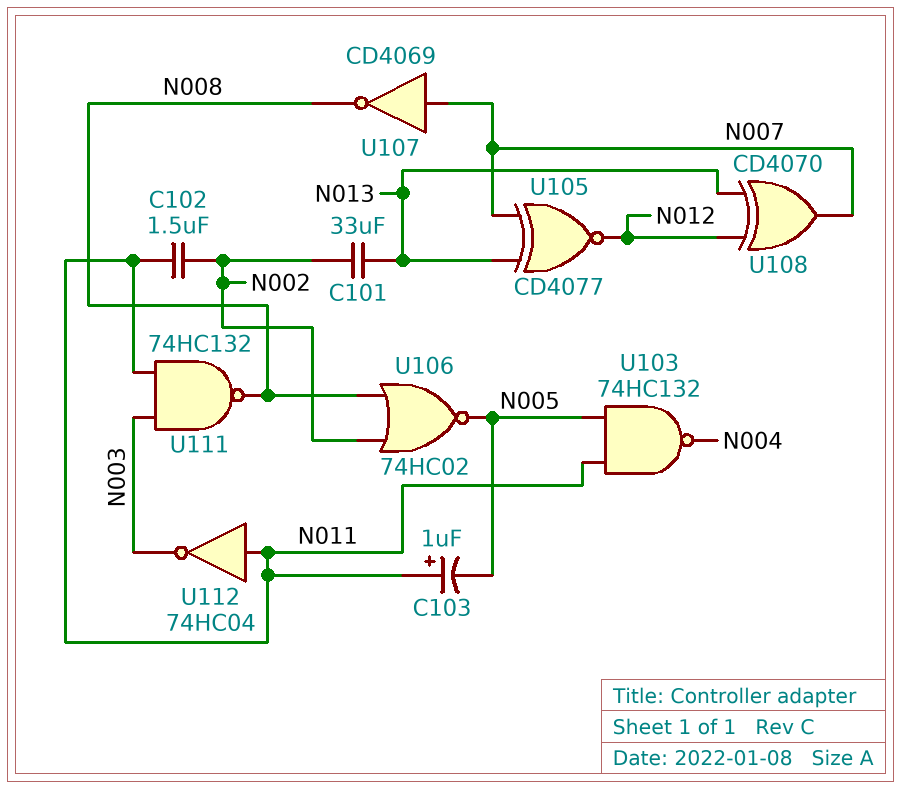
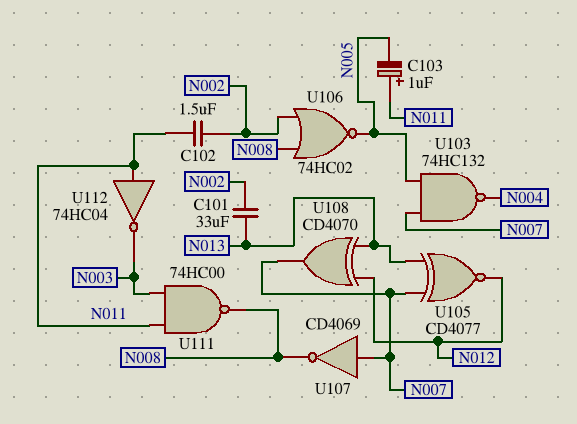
U103: NAND 74HC132 (in N005, in N011, out N004) -> NAND 74HC132 (in N005, in N007, out N004)
U111: NAND 74HC132 (in N003, in N011, out N008) -> NAND 74HC00 (in N003, in N011, out N008)

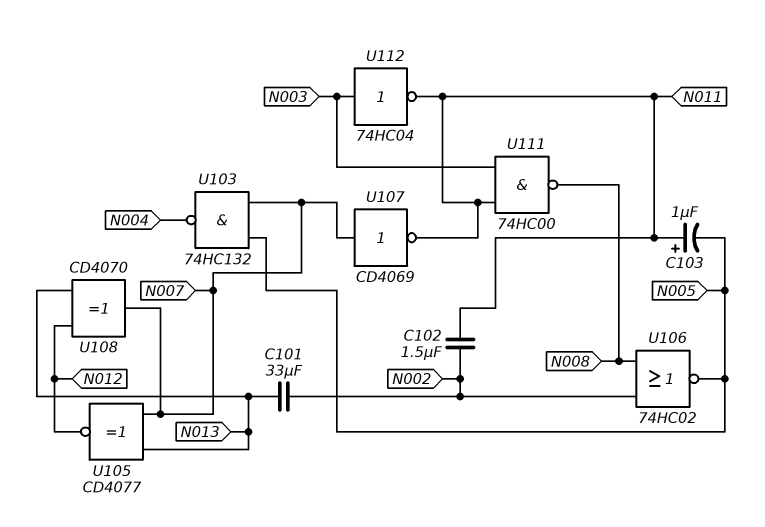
U107: NOT CD4069 (in N007, out N008) -> NOT CD4069 (in N007, out N011)
U112: NOT 74HC04 (in N011, out N003) -> NOT 74HC04 (in N003, out N011)

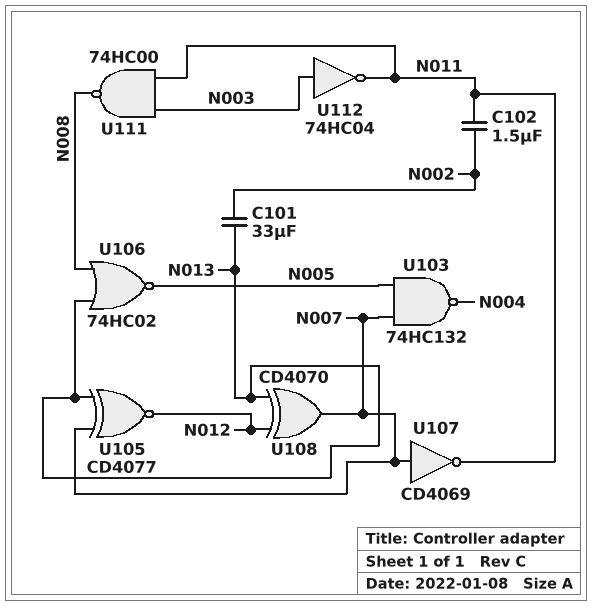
C103: 1uF (plus N011, minus N005) -> none
U106: NOR 74HC02 (in N002, in N008, out N005) -> NOR 74HC02 (in N008, in N013, out N005)

